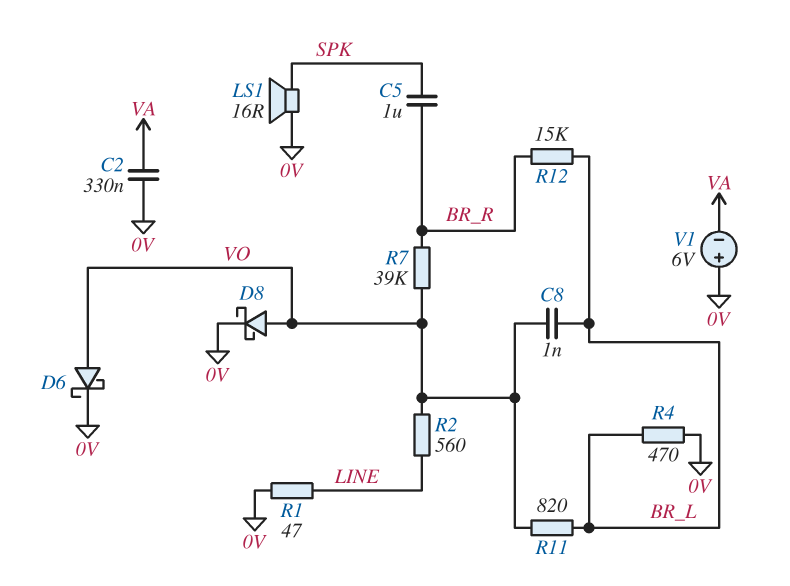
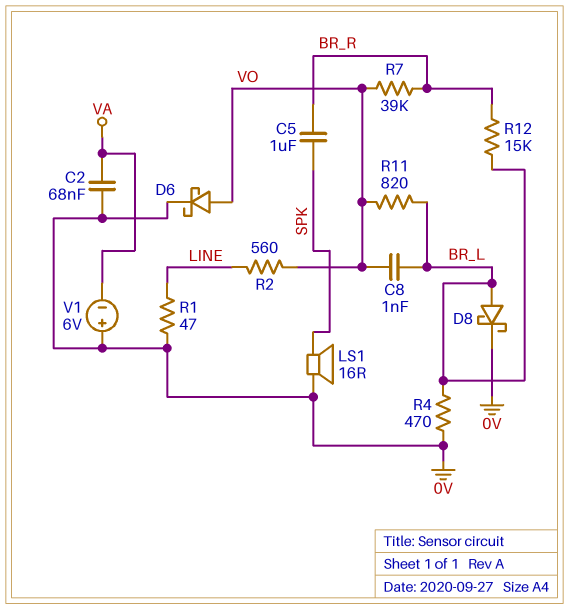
C2: 330nF (0V, VA) -> 68nF (0V, VA)
D8: schottky (A VO, K 0V) -> schottky (A BR_L, K 0V)

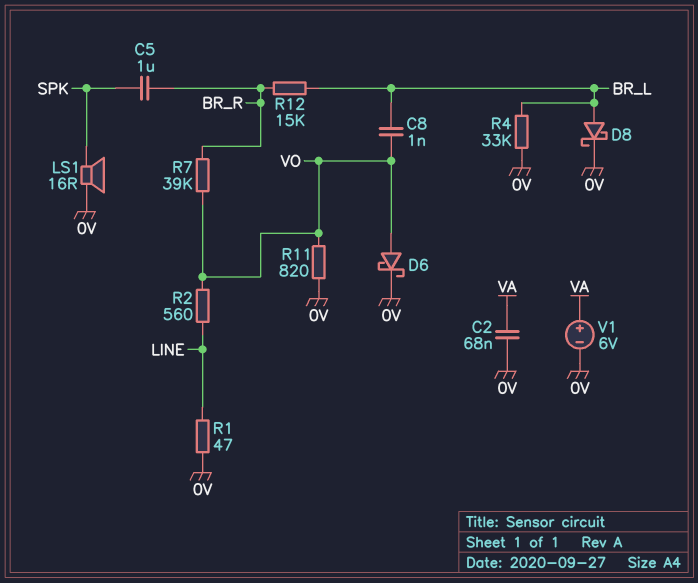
R4: 470 (0V, BR_L) -> 33k (0V, BR_L)
R11: 820 (BR_L, VO) -> 820 (0V, VO)
V1: 6V (plus 0V, minus VA) -> 6V (plus VA, minus 0V)

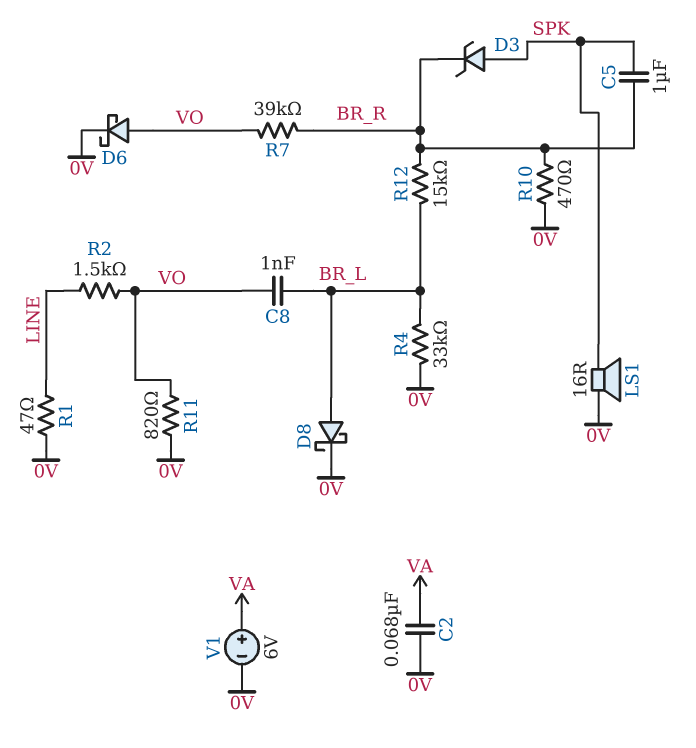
D3: none -> zener (A SPK, K BR_R)
R2: 560 (LINE, VO) -> 1.5k (LINE, VO)
R10: none -> 470 (0V, BR_R)

